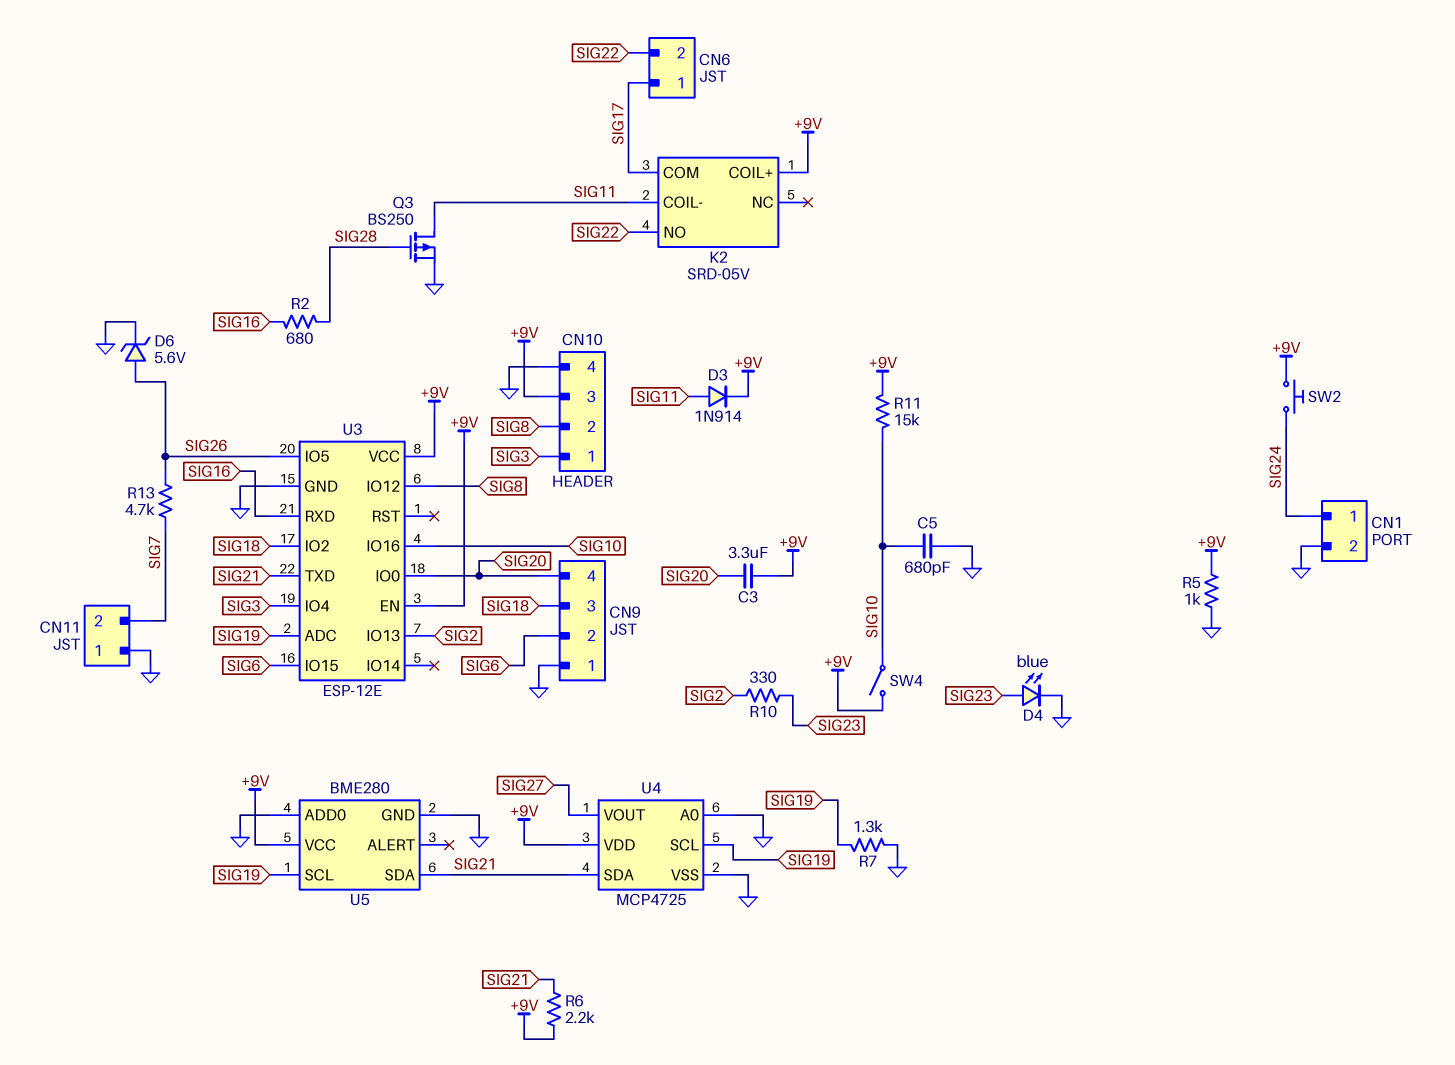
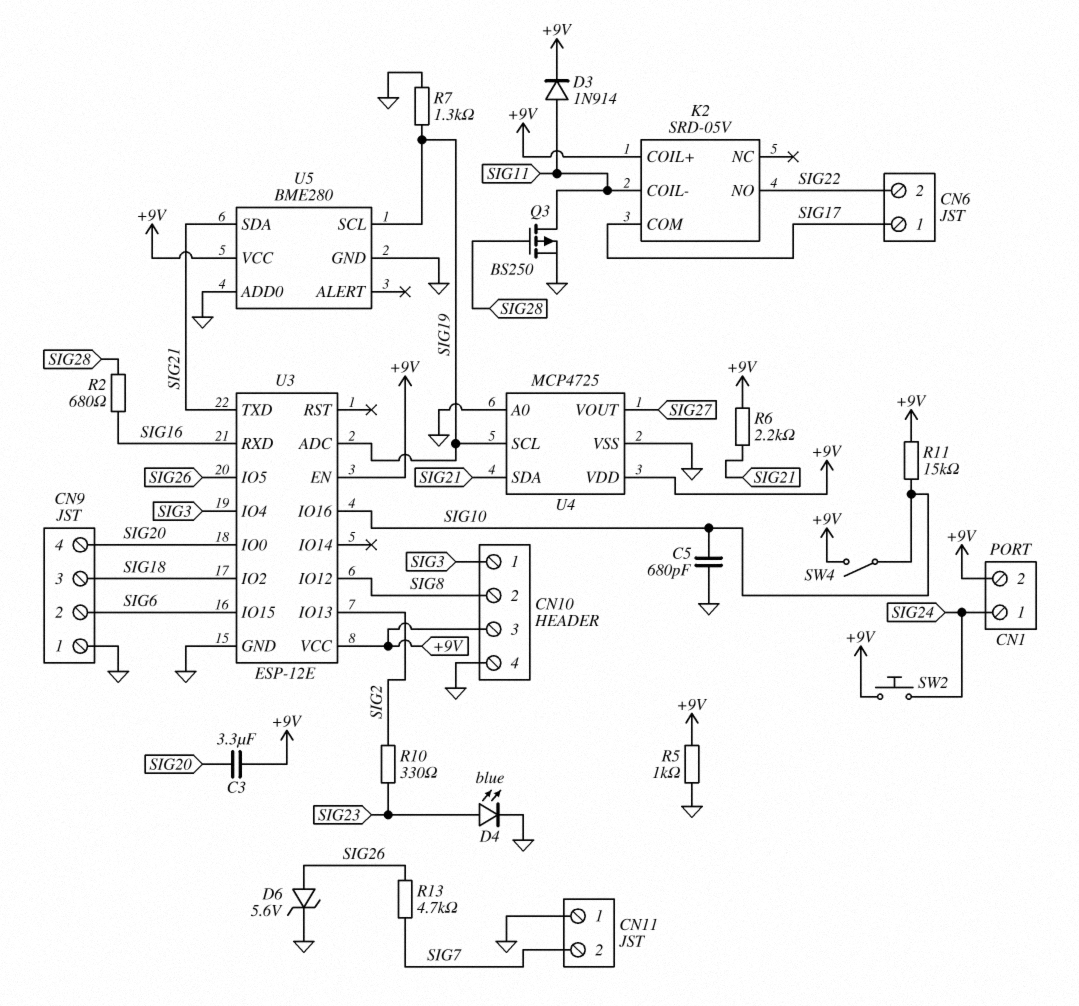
CN1 pin 2: GND -> +9V

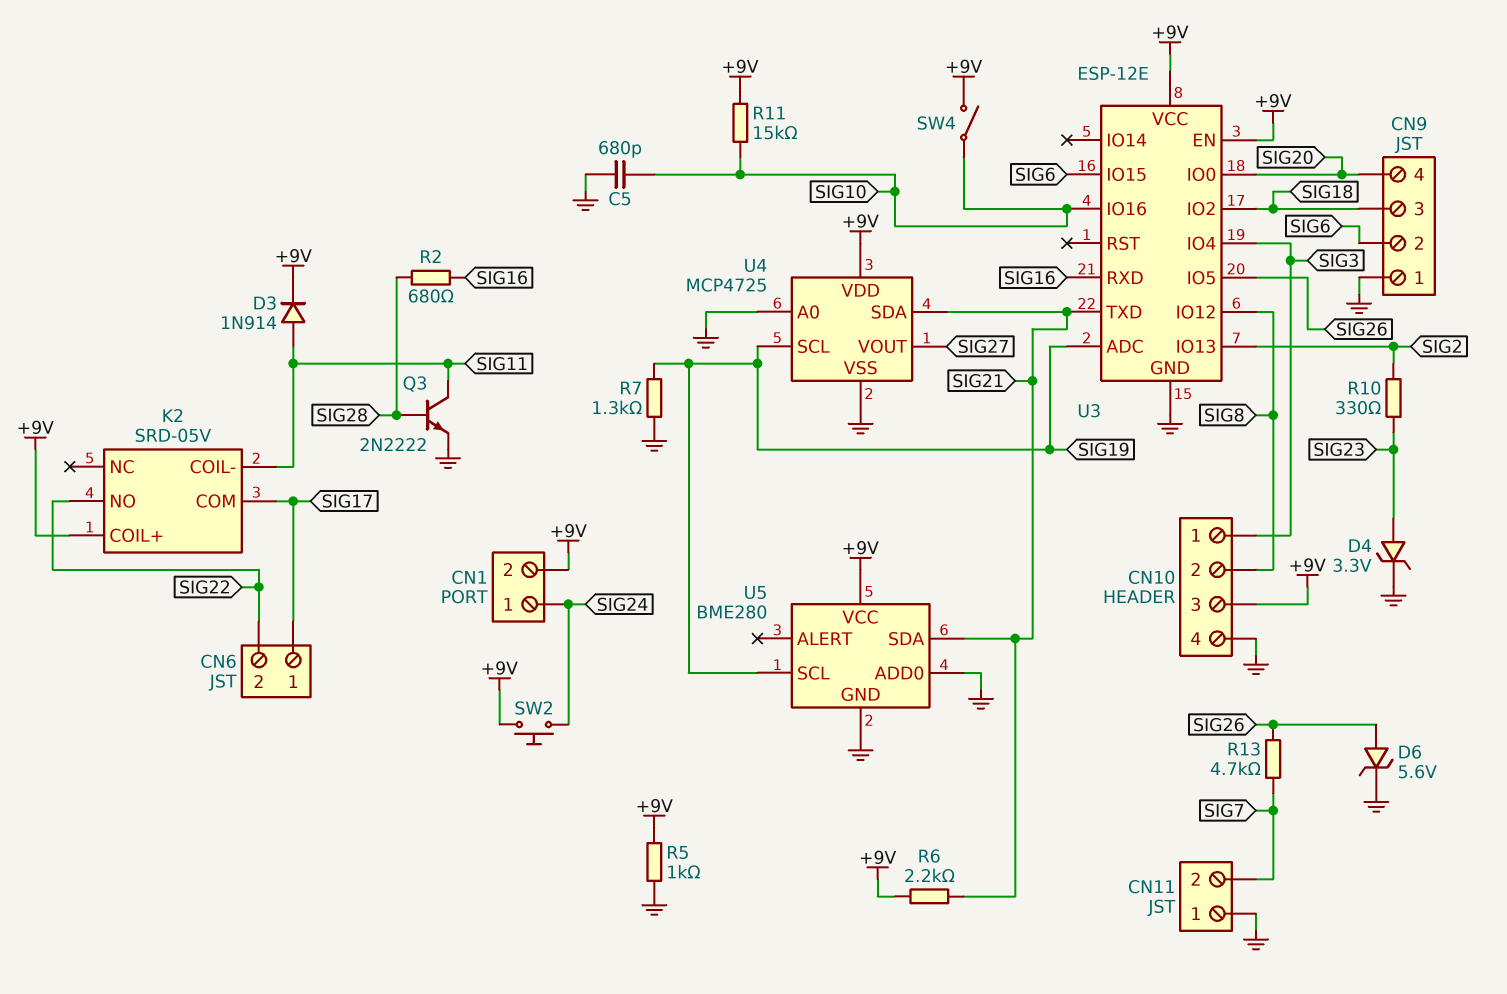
C3: 3.3uF (+9V, SIG20) -> none
D4: LED blue (A SIG23, K GND) -> zener 3.3V (A SIG23, K GND)
Q3: PMOS BS250 (G SIG28, D SIG11, S GND) -> NPN 2N2222 (B SIG28, C SIG11, E GND)

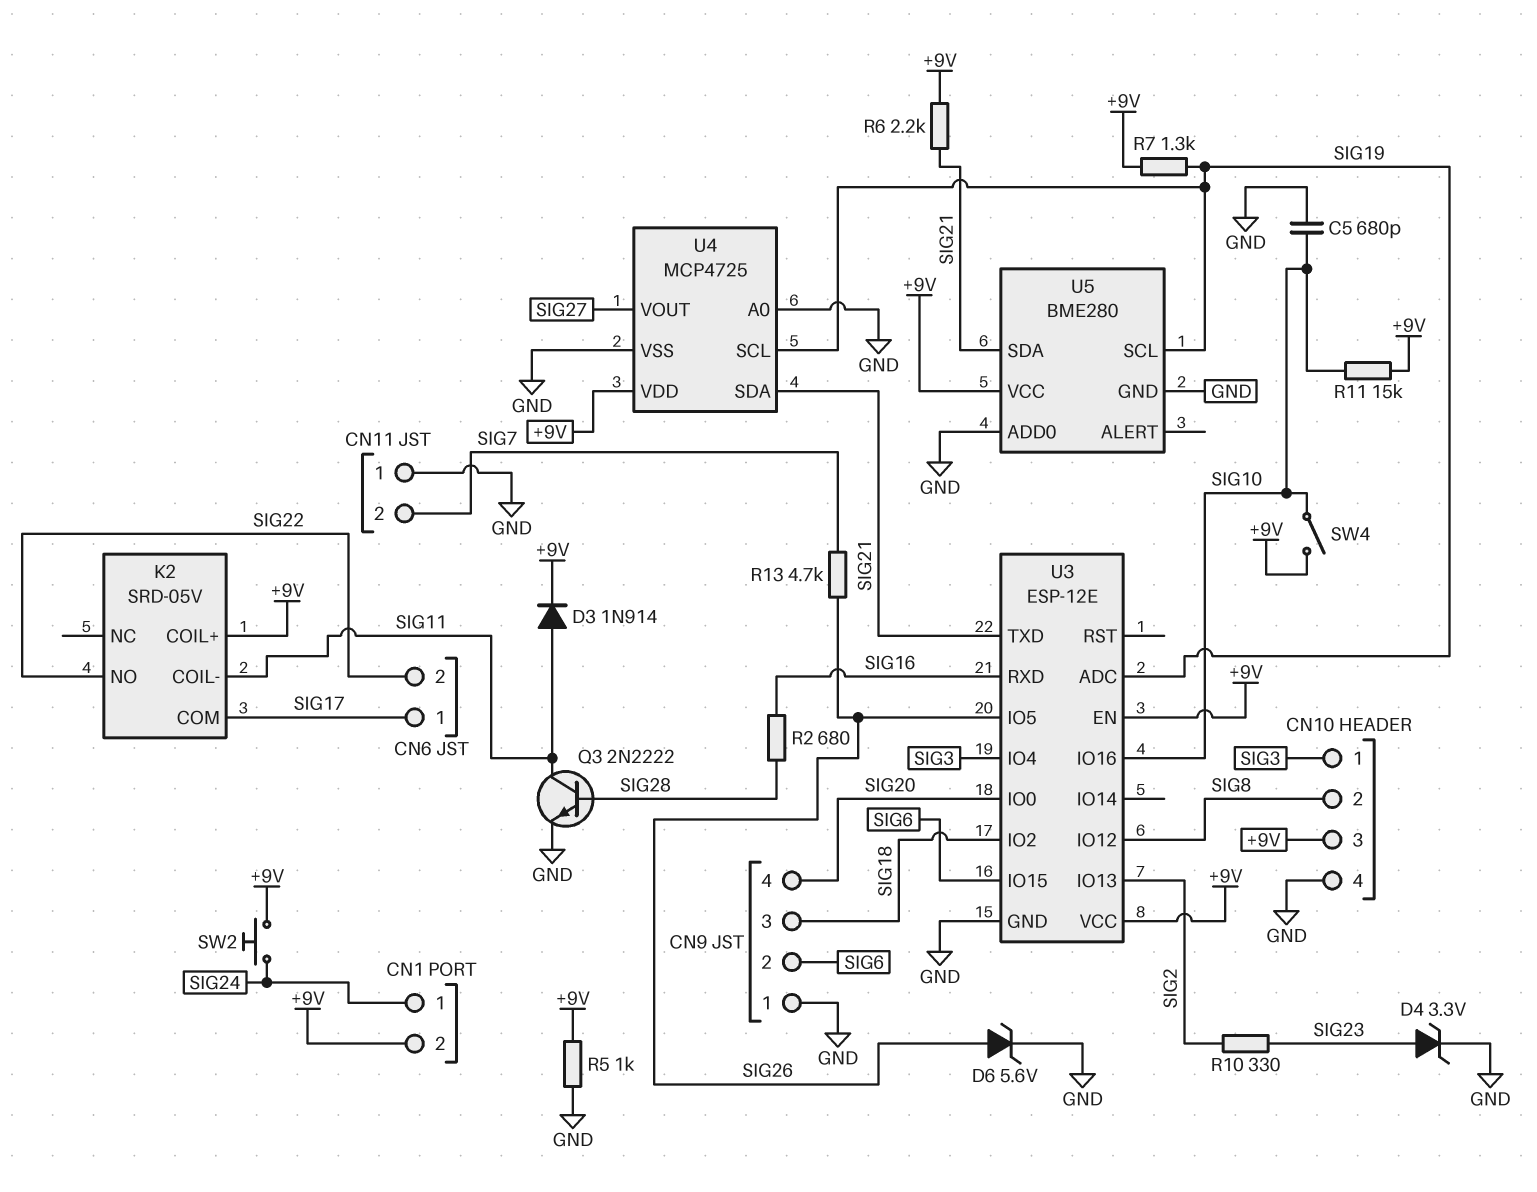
R7: 1.3k (GND, SIG19) -> 1.3k (+9V, SIG19)

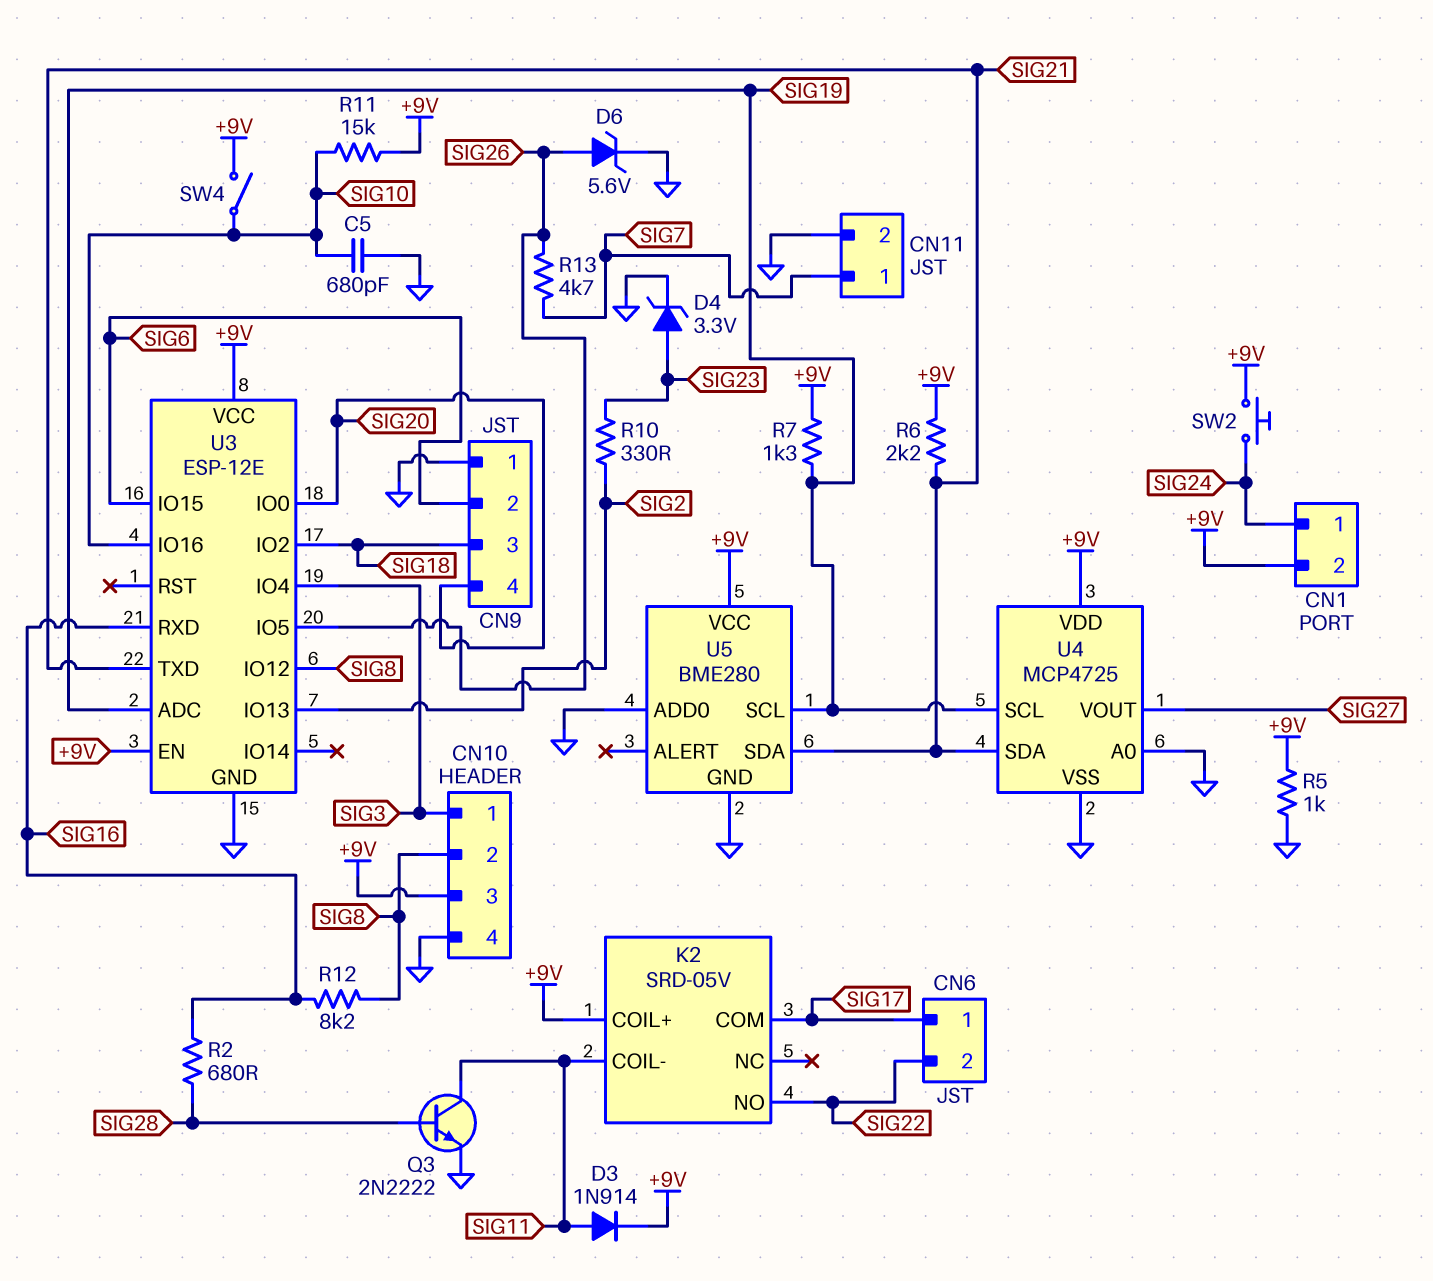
CN11 pin 1: GND -> SIG7
CN11 pin 2: SIG7 -> GND
R12: none -> 8.2k (SIG8, SIG16)

